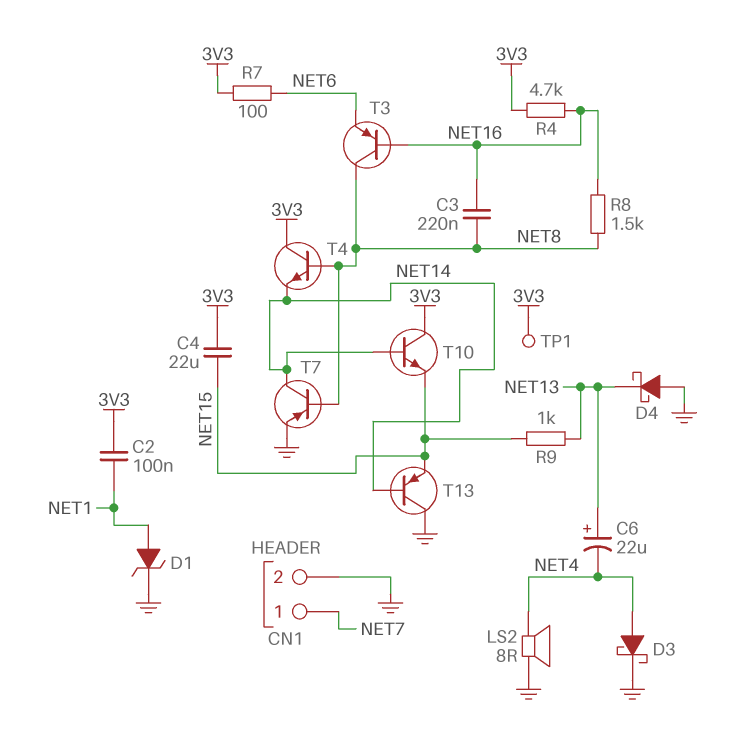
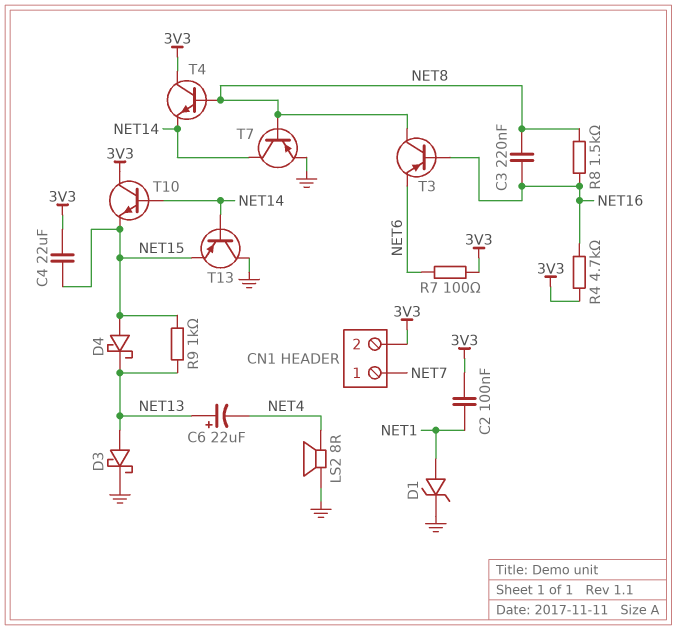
CN1 pin 2: GND -> 3V3
D3: schottky (A NET4, K GND) -> schottky (A NET13, K GND)
D4: schottky (A GND, K NET13) -> schottky (A NET15, K NET13)
TP1: test point (3V3) -> none

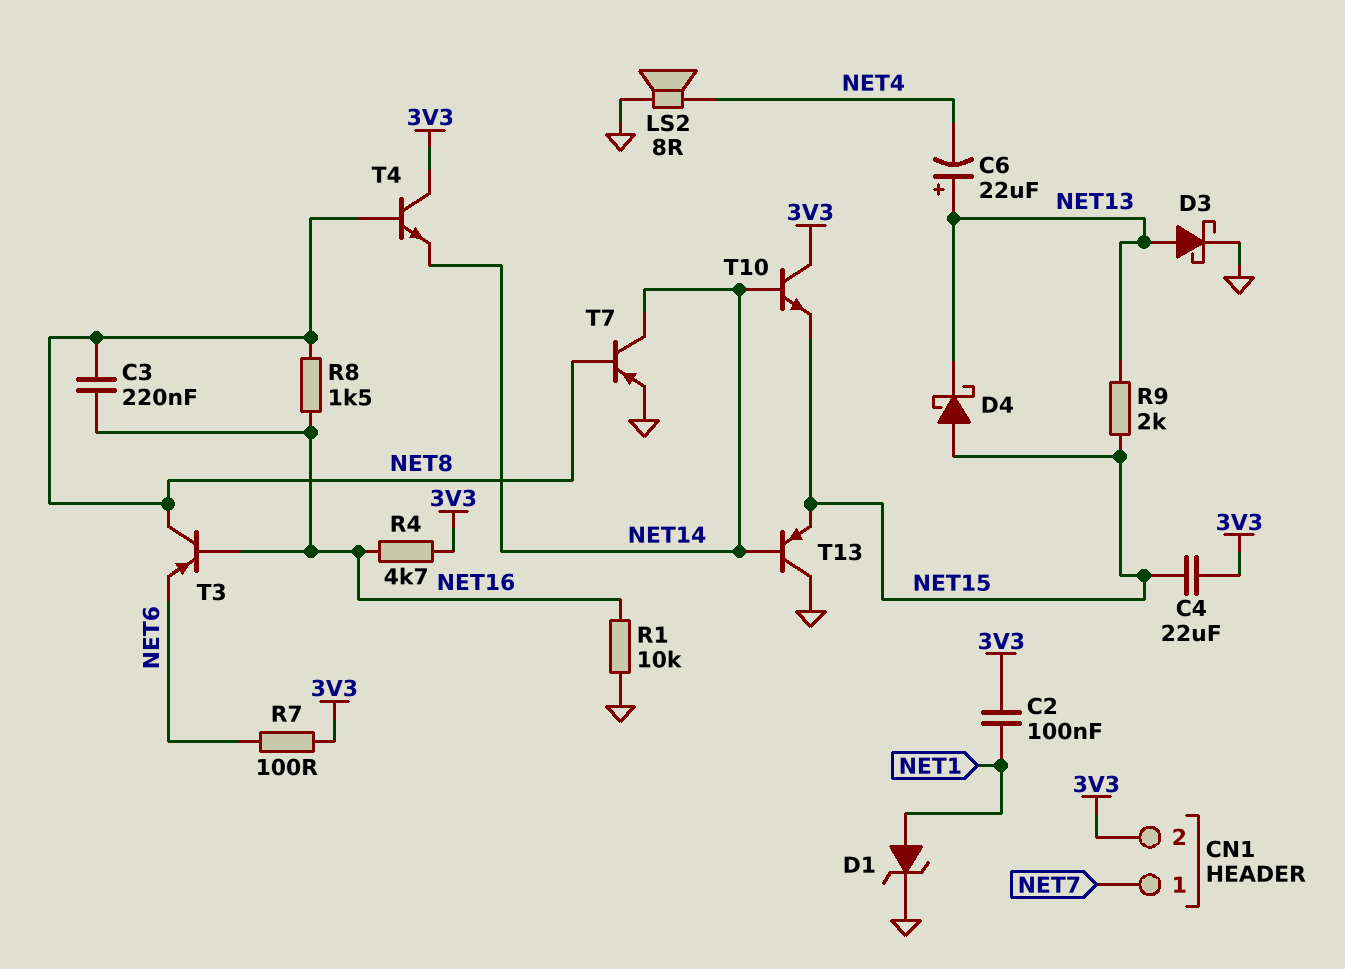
R1: none -> 10k (GND, NET16)
R9: 1k (NET13, NET15) -> 2k (NET13, NET15)

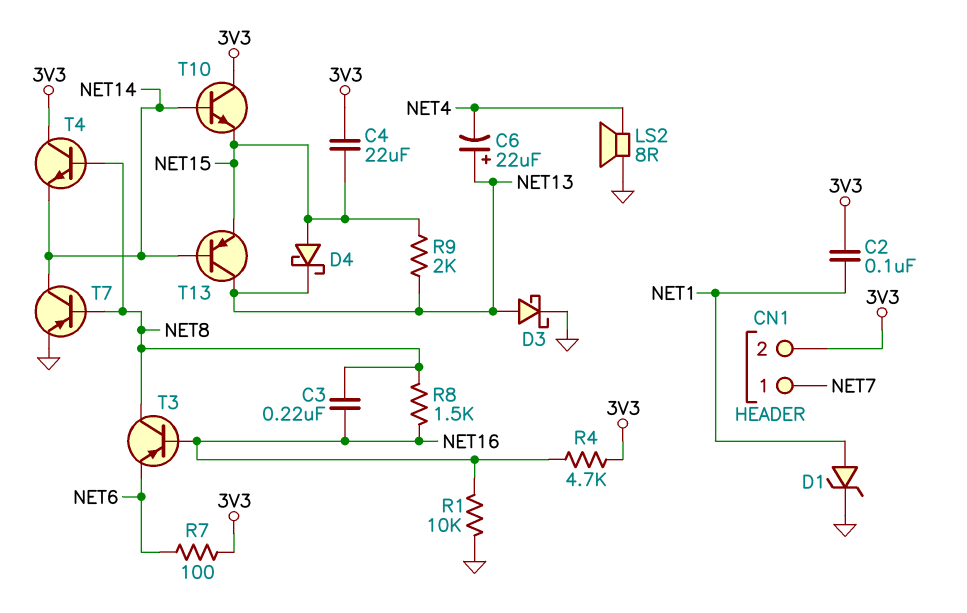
T13: PNP (B NET14, C GND, E NET15) -> PNP (B NET14, C NET13, E NET15)

